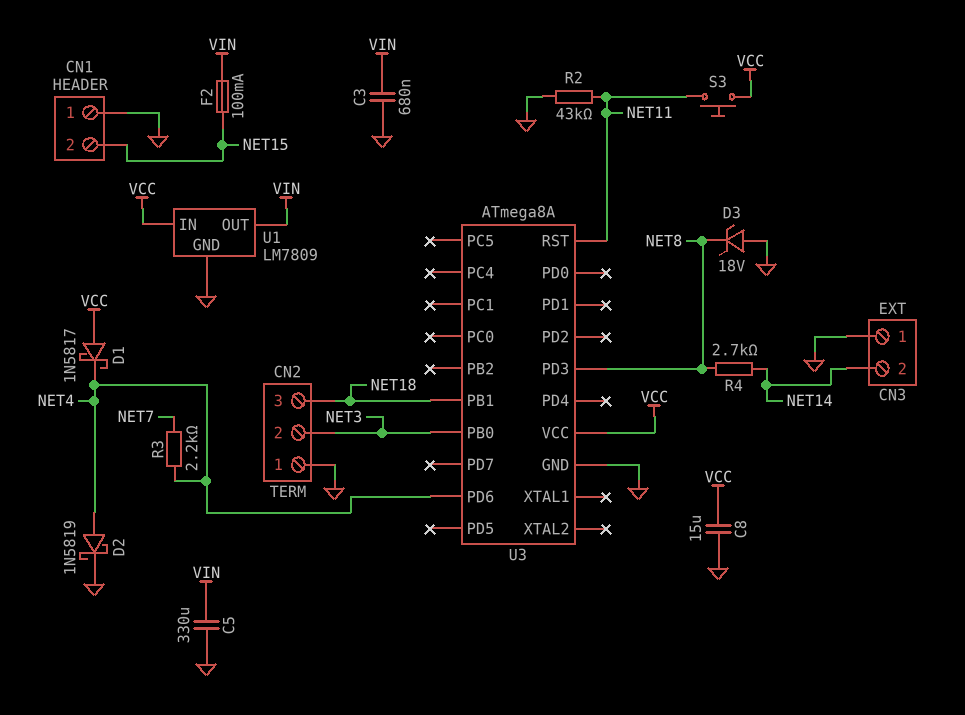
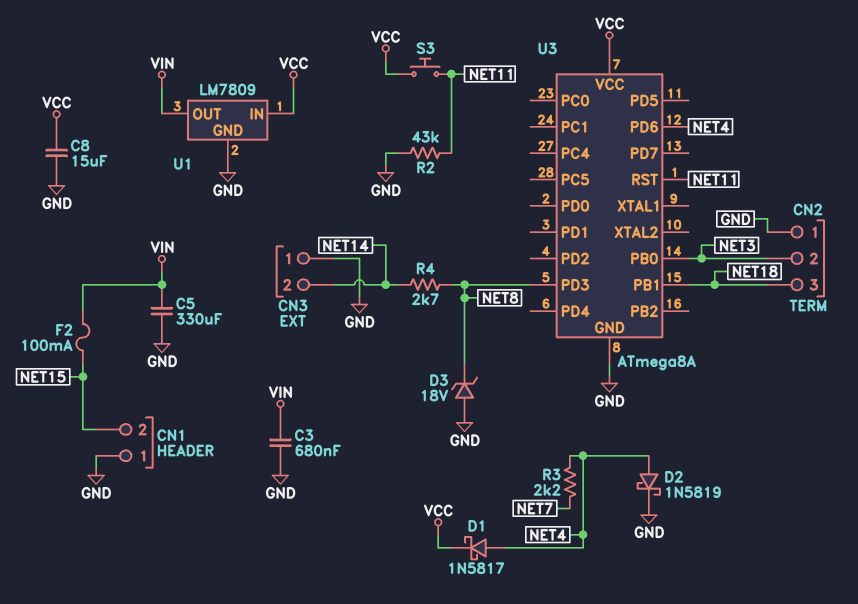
D1: schottky 1N5817 (A VCC, K NET4) -> schottky 1N5817 (A NET4, K VCC)

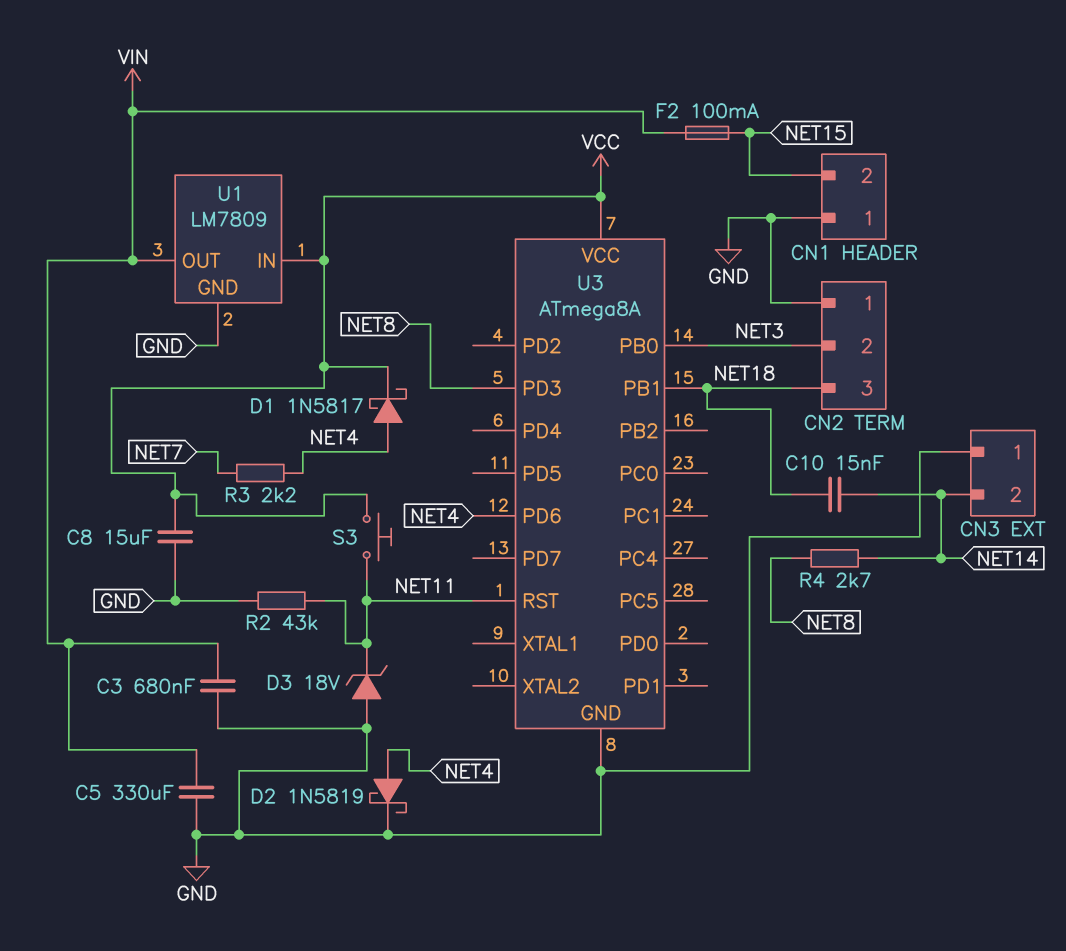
C10: none -> 15nF (NET14, NET18)
D3: zener 18V (A GND, K NET8) -> zener 18V (A GND, K NET11)

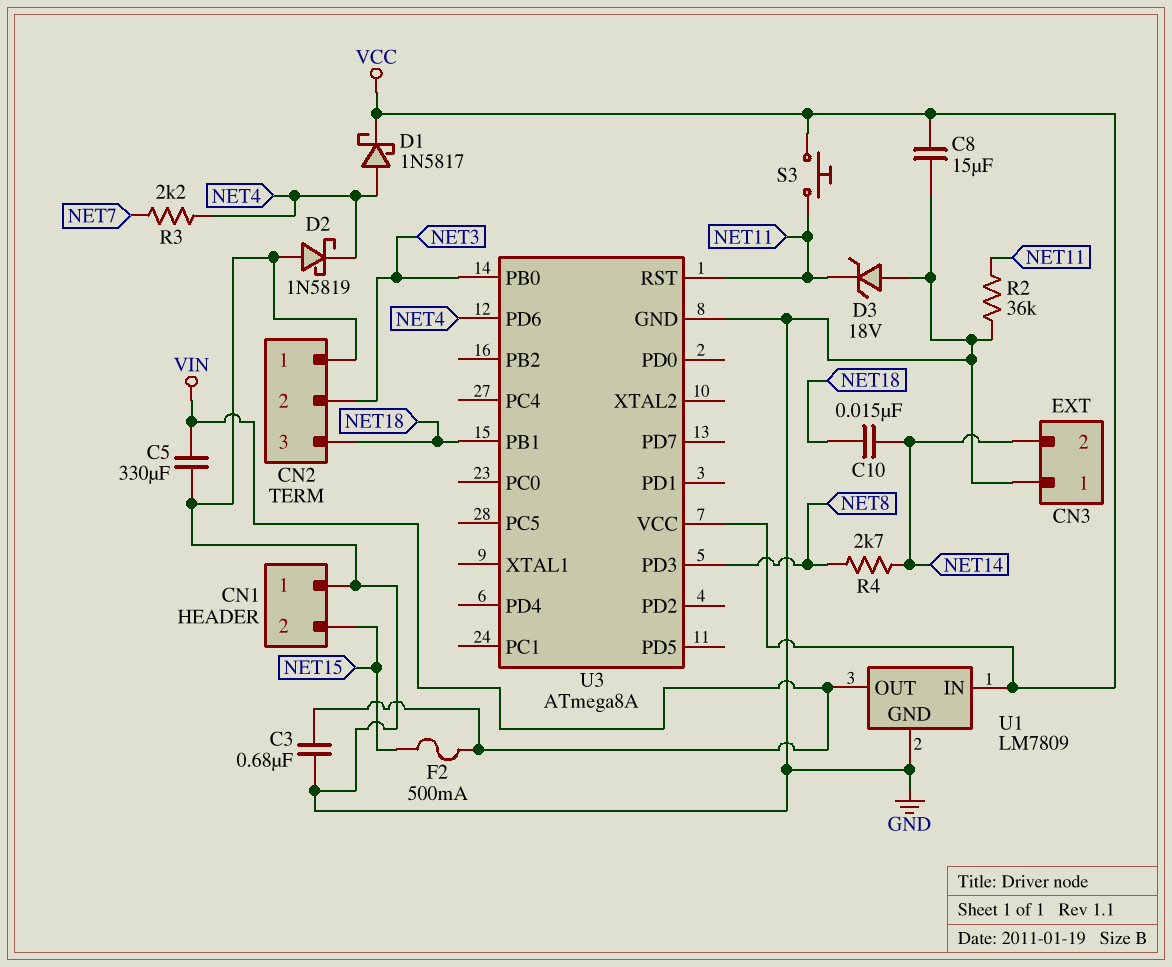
D2: schottky 1N5819 (A NET4, K GND) -> schottky 1N5819 (A GND, K NET4)
F2: 100mA (NET15, VIN) -> 500mA (NET15, VIN)
R2: 43k (GND, NET11) -> 36k (GND, NET11)

